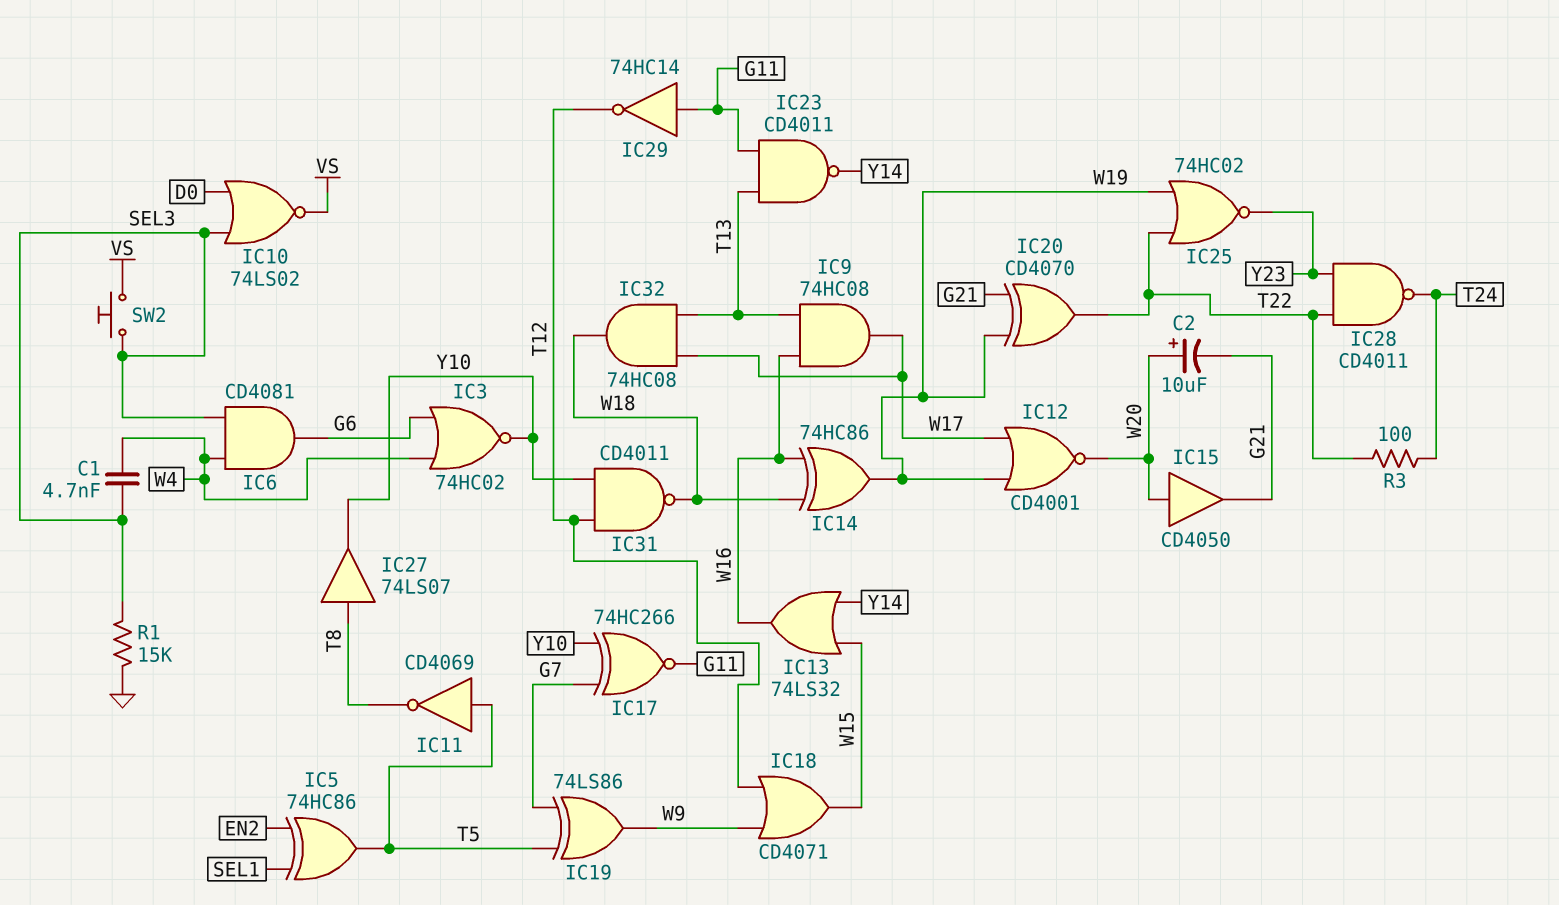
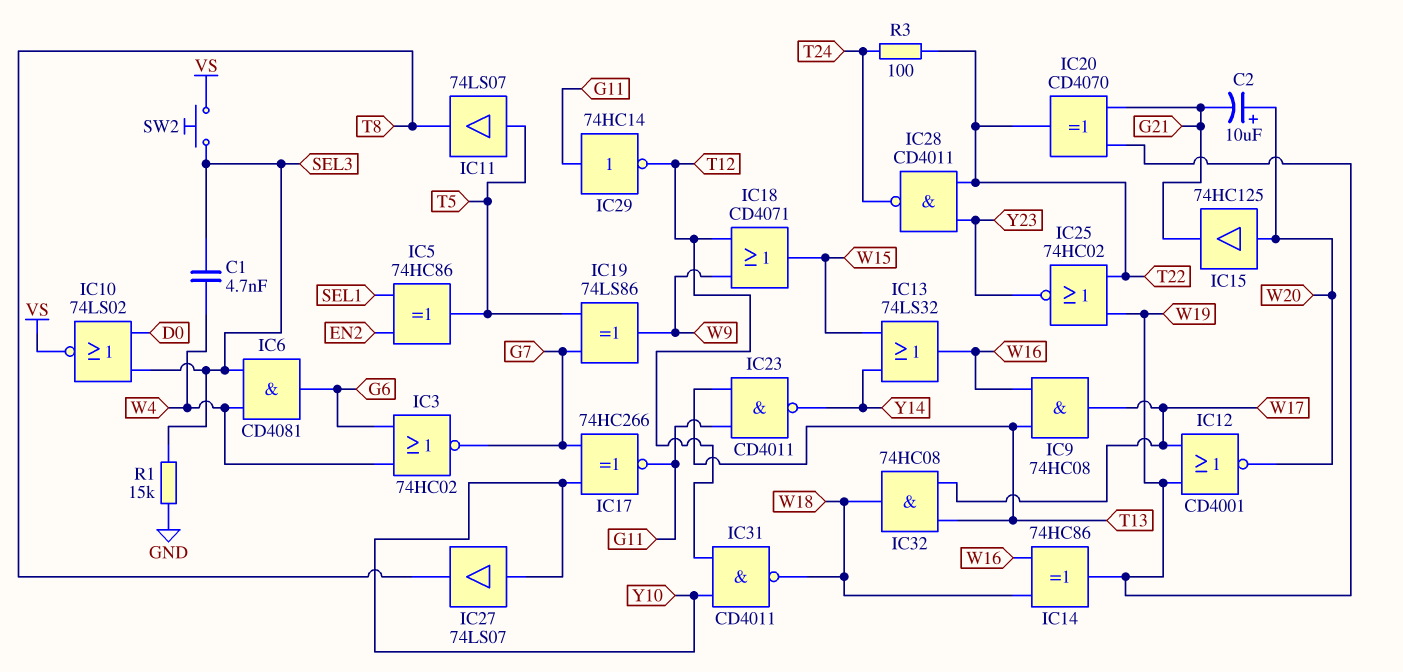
IC3: NOR 74HC02 (in G6, in W4, out Y10) -> NOR 74HC02 (in G6, in W4, out G7)
IC11: NOT CD4069 (in T5, out T8) -> buffer 74LS07 (in T5, out T8)
IC15: buffer CD4050 (in W20, out G21) -> buffer 74HC125 (in W20, out G21)
IC27: buffer 74LS07 (in T8, out Y10) -> buffer 74LS07 (in Y10, out T8)

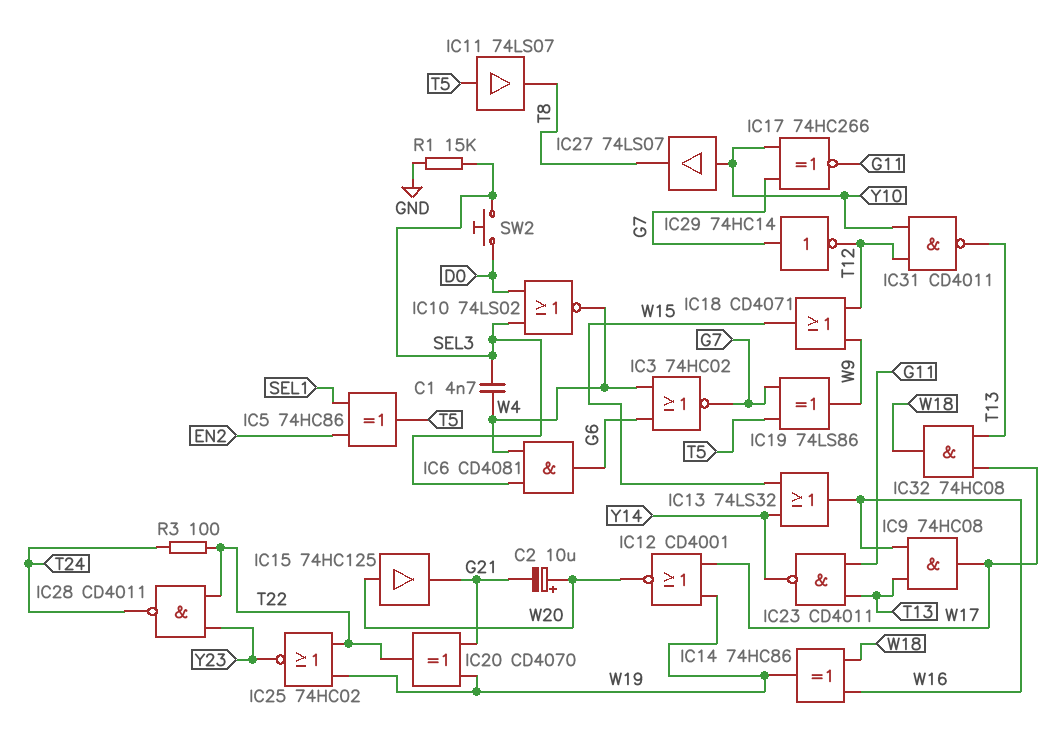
IC10: NOR 74LS02 (in D0, in SEL3, out VS) -> NOR 74LS02 (in D0, in SEL3, out W4)
IC29: NOT 74HC14 (in G11, out T12) -> NOT 74HC14 (in G7, out T12)
IC31: NAND CD4011 (in T12, in Y10, out W18) -> NAND CD4011 (in T12, in Y10, out T13)
SW2: button (SEL3, VS) -> button (D0, SEL3)

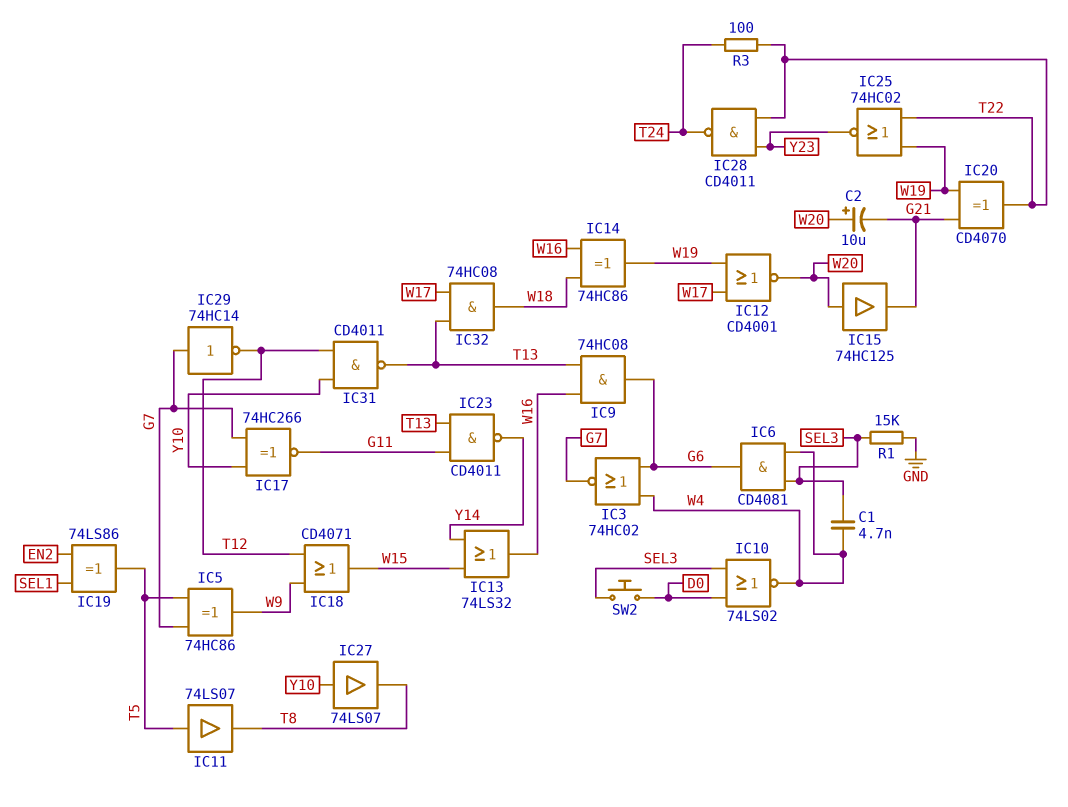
IC5: XOR 74HC86 (in EN2, in SEL1, out T5) -> XOR 74HC86 (in G7, in T5, out W9)
IC9: AND 74HC08 (in T13, in W16, out W17) -> AND 74HC08 (in T13, in W16, out G6)
IC19: XOR 74LS86 (in G7, in T5, out W9) -> XOR 74LS86 (in EN2, in SEL1, out T5)

